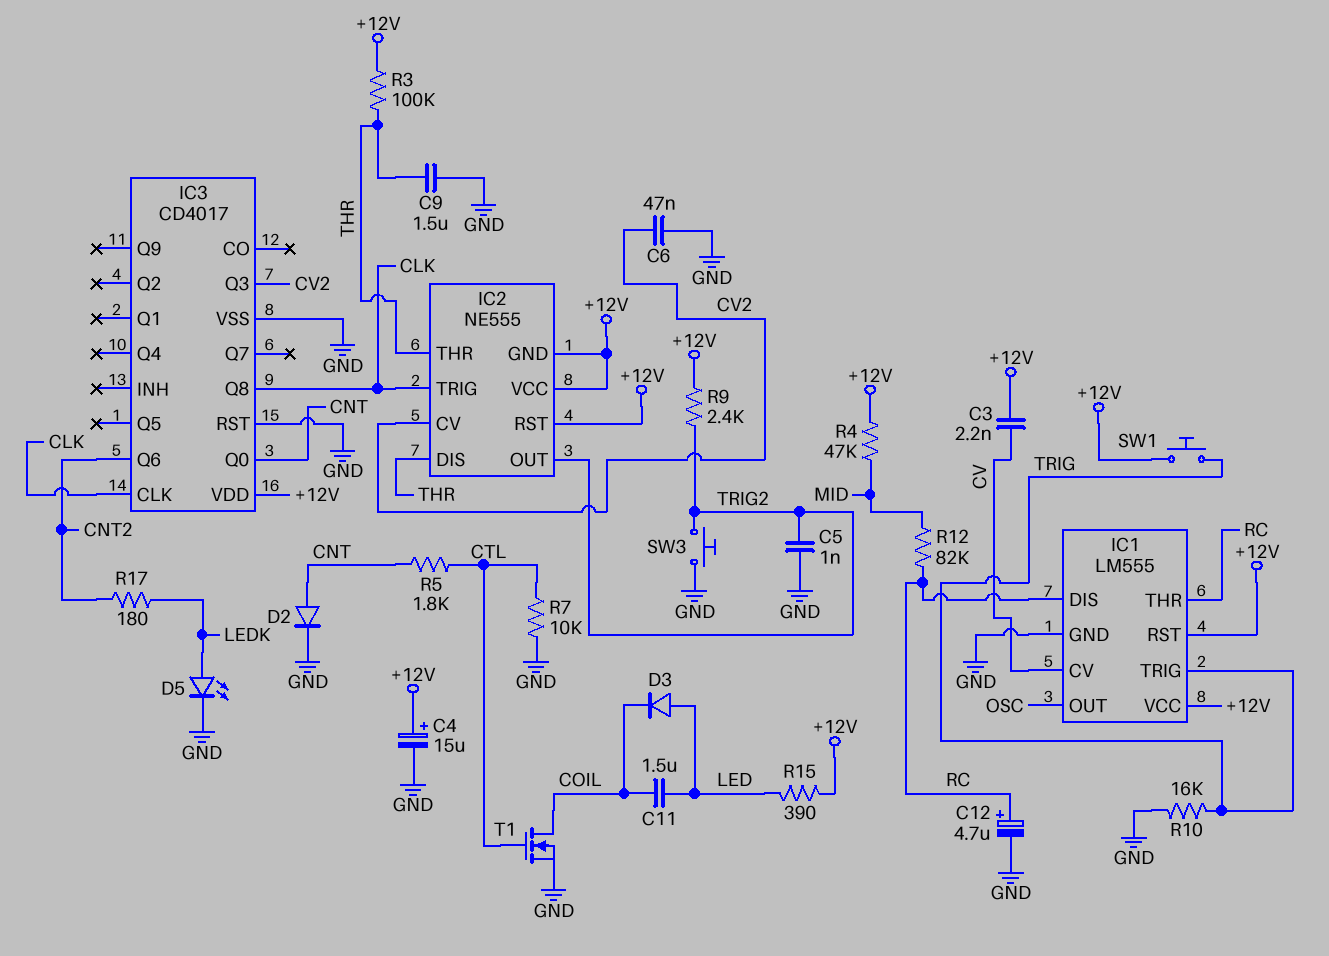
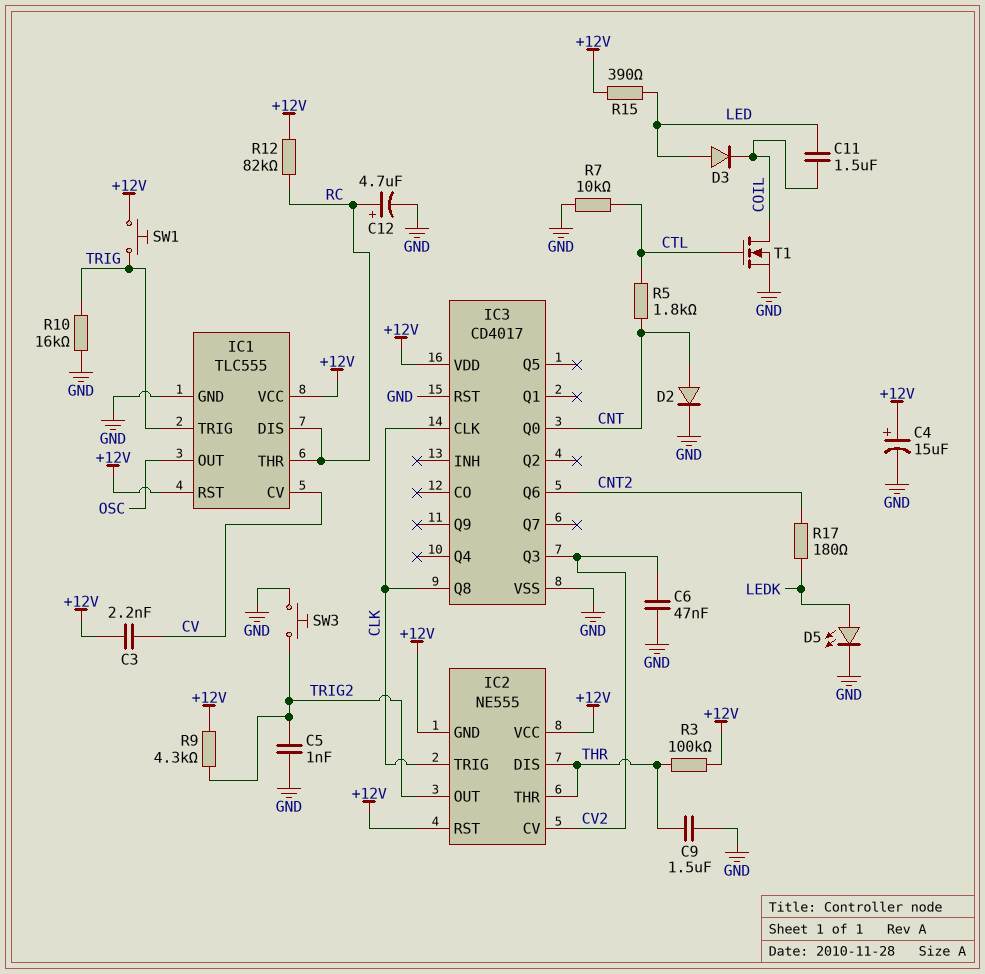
IC1: LM555 -> TLC555
R4: 47k (+12V, MID) -> none
R9: 2.4k (+12V, TRIG2) -> 4.3k (+12V, TRIG2)
R12: 82k (MID, RC) -> 82k (+12V, RC)

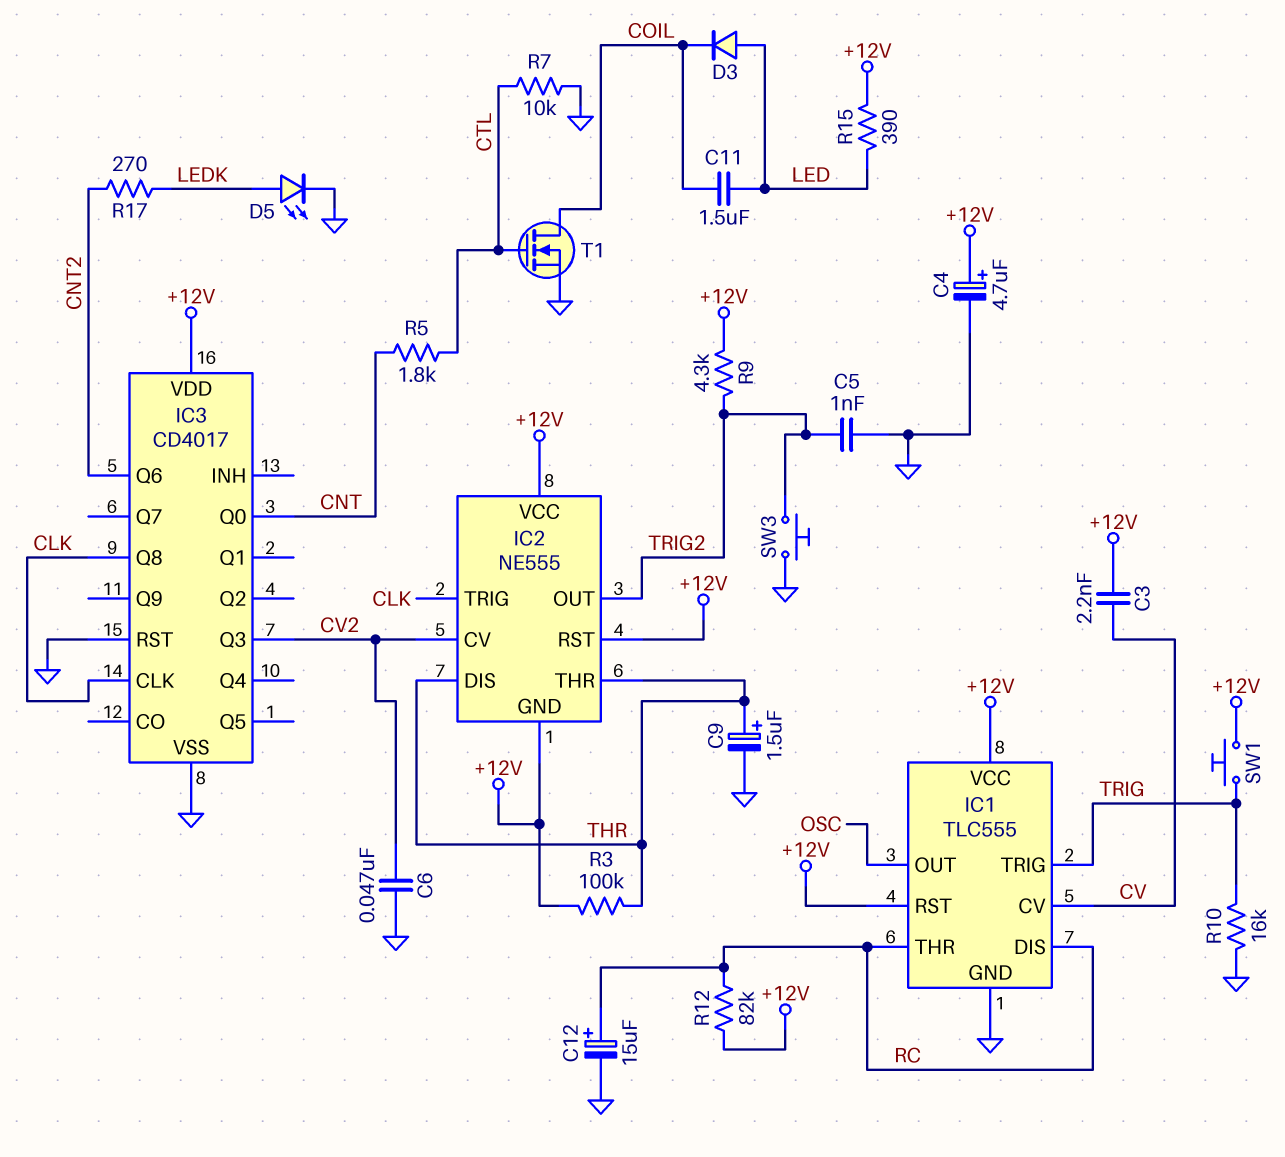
C4: 15uF (plus +12V, minus GND) -> 4.7uF (plus +12V, minus GND)
C9: 1.5uF (GND, THR) -> 1.5uF (plus THR, minus GND)
C12: 4.7uF (plus RC, minus GND) -> 15uF (plus RC, minus GND)
D2: diode (A CNT, K GND) -> none
R17: 180 (CNT2, LEDK) -> 270 (CNT2, LEDK)

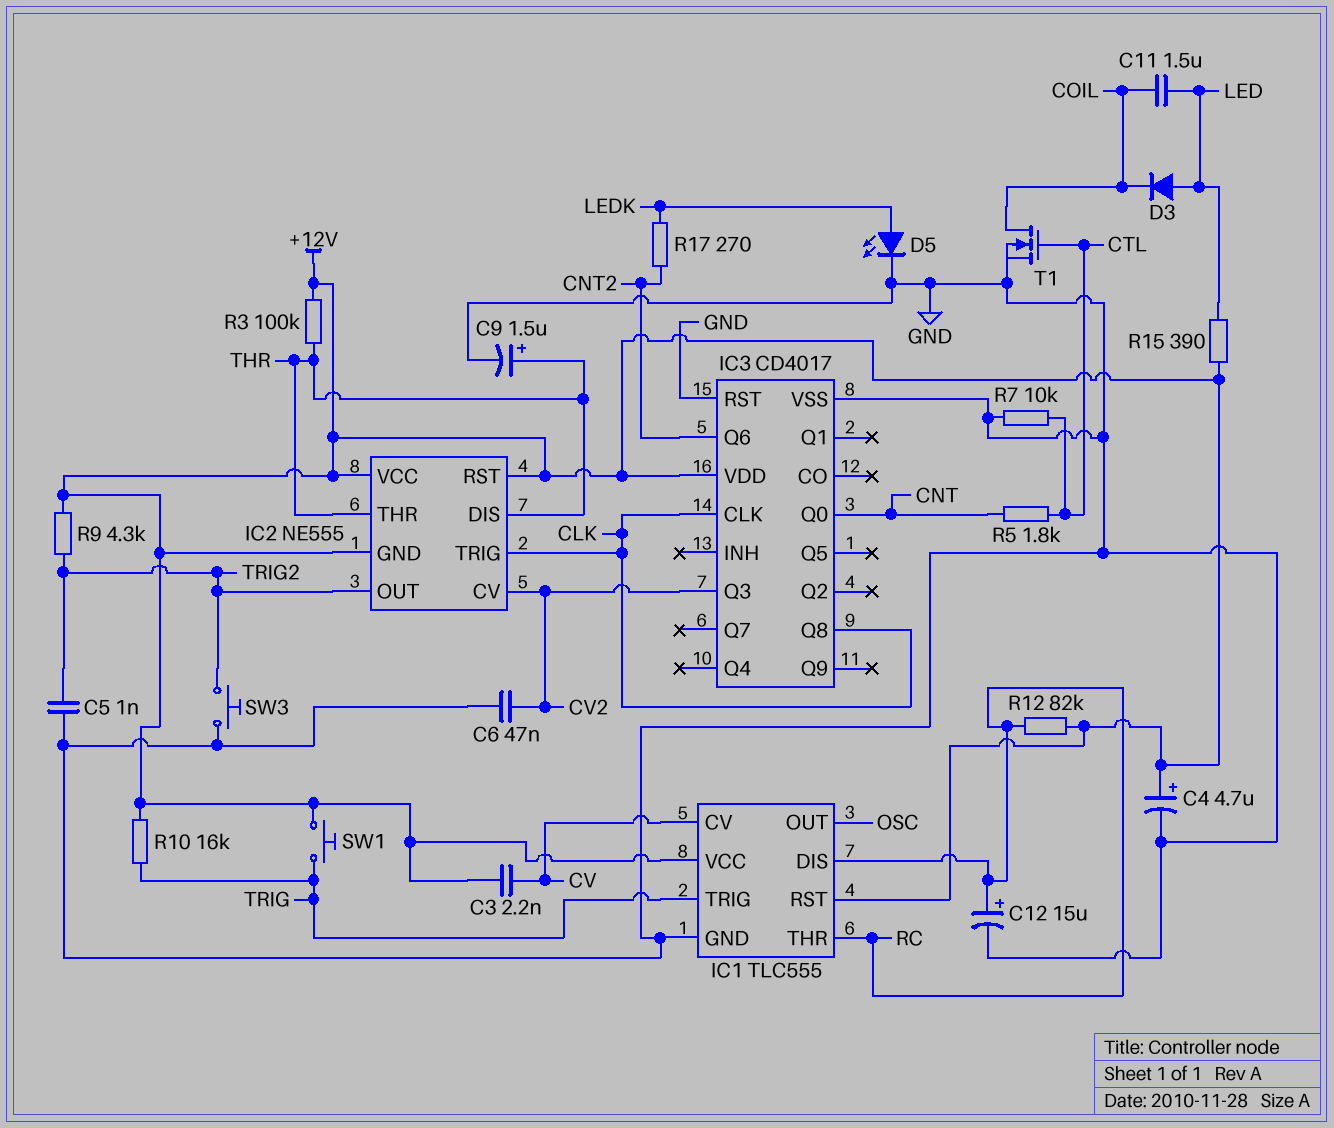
R10: 16k (GND, TRIG) -> 16k (+12V, TRIG)

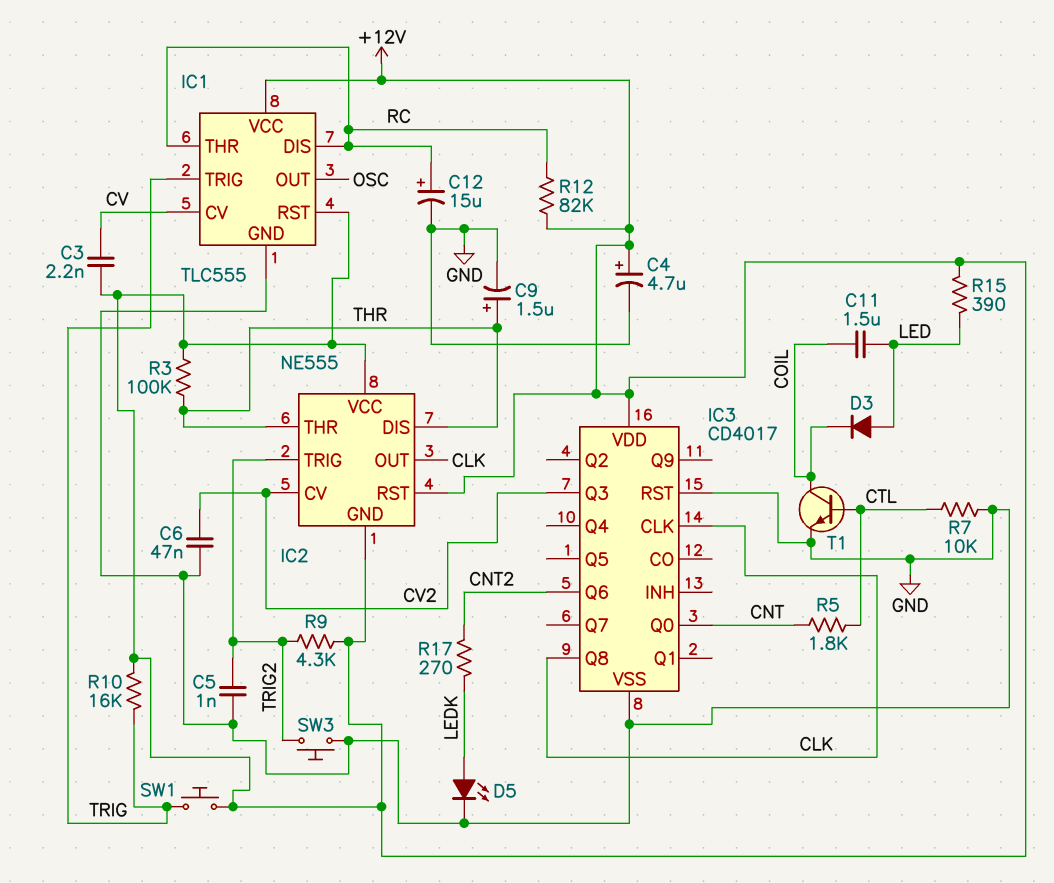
IC2 pin OUT: TRIG2 -> CLK
IC2 pin TRIG: CLK -> TRIG2
T1: NMOS (G CTL, D COIL, S GND) -> NPN (B CTL, C COIL, E GND)

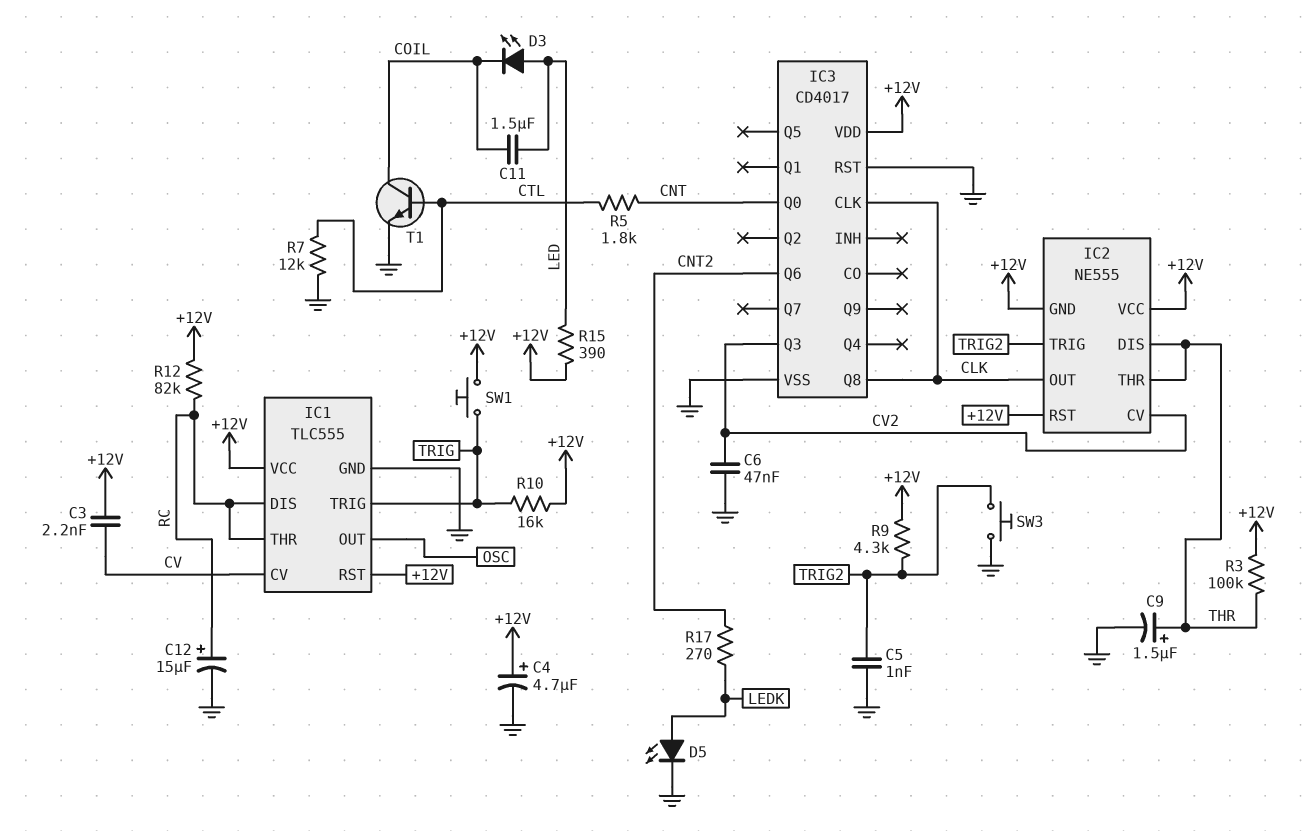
D3: diode (A LED, K COIL) -> LED (A LED, K COIL)
R7: 10k (CTL, GND) -> 12k (CTL, GND)

